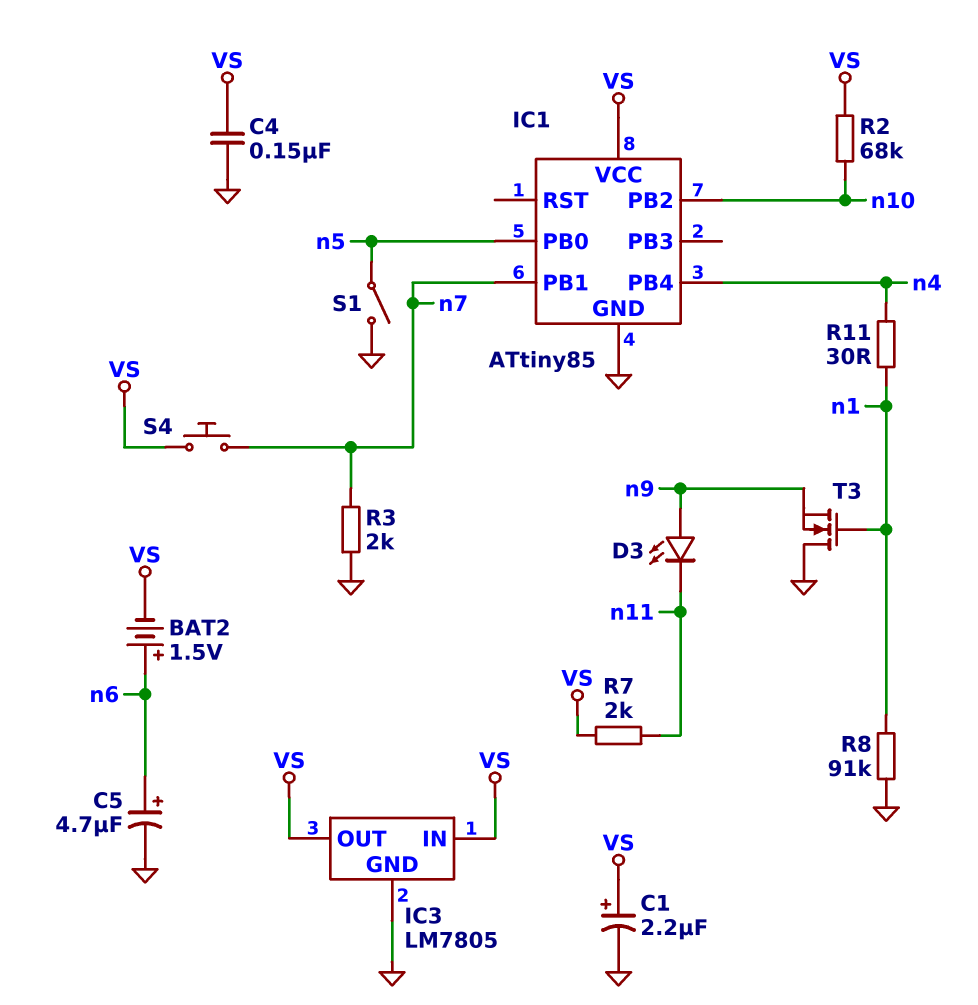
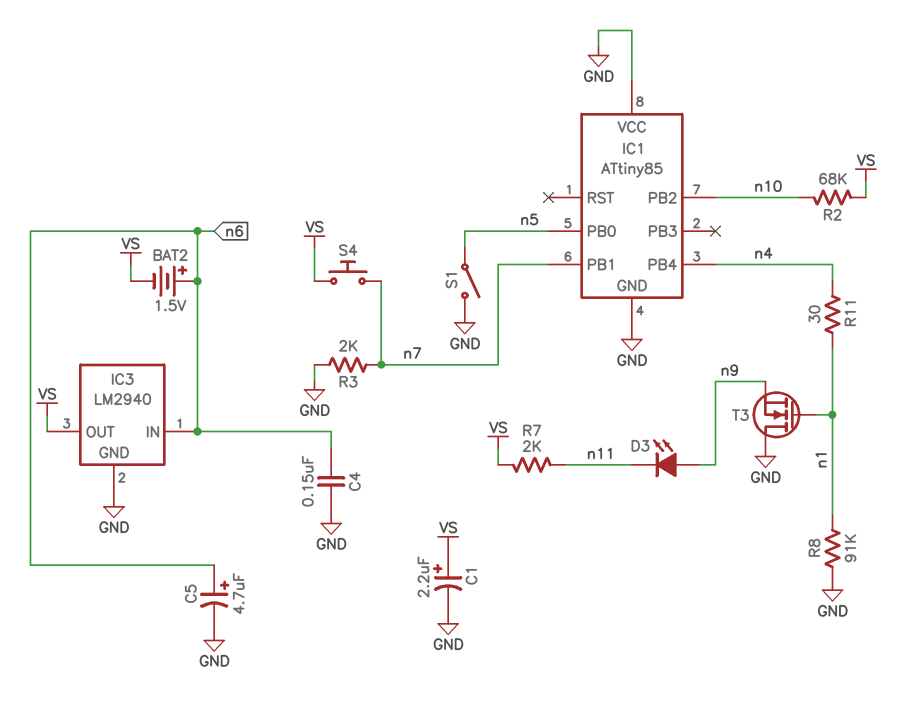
C4: 150nF (GND, VS) -> 150nF (GND, n6)
IC1 pin VCC: VS -> GND
IC3: LM7805 -> LM2940
IC3 pin IN: VS -> n6

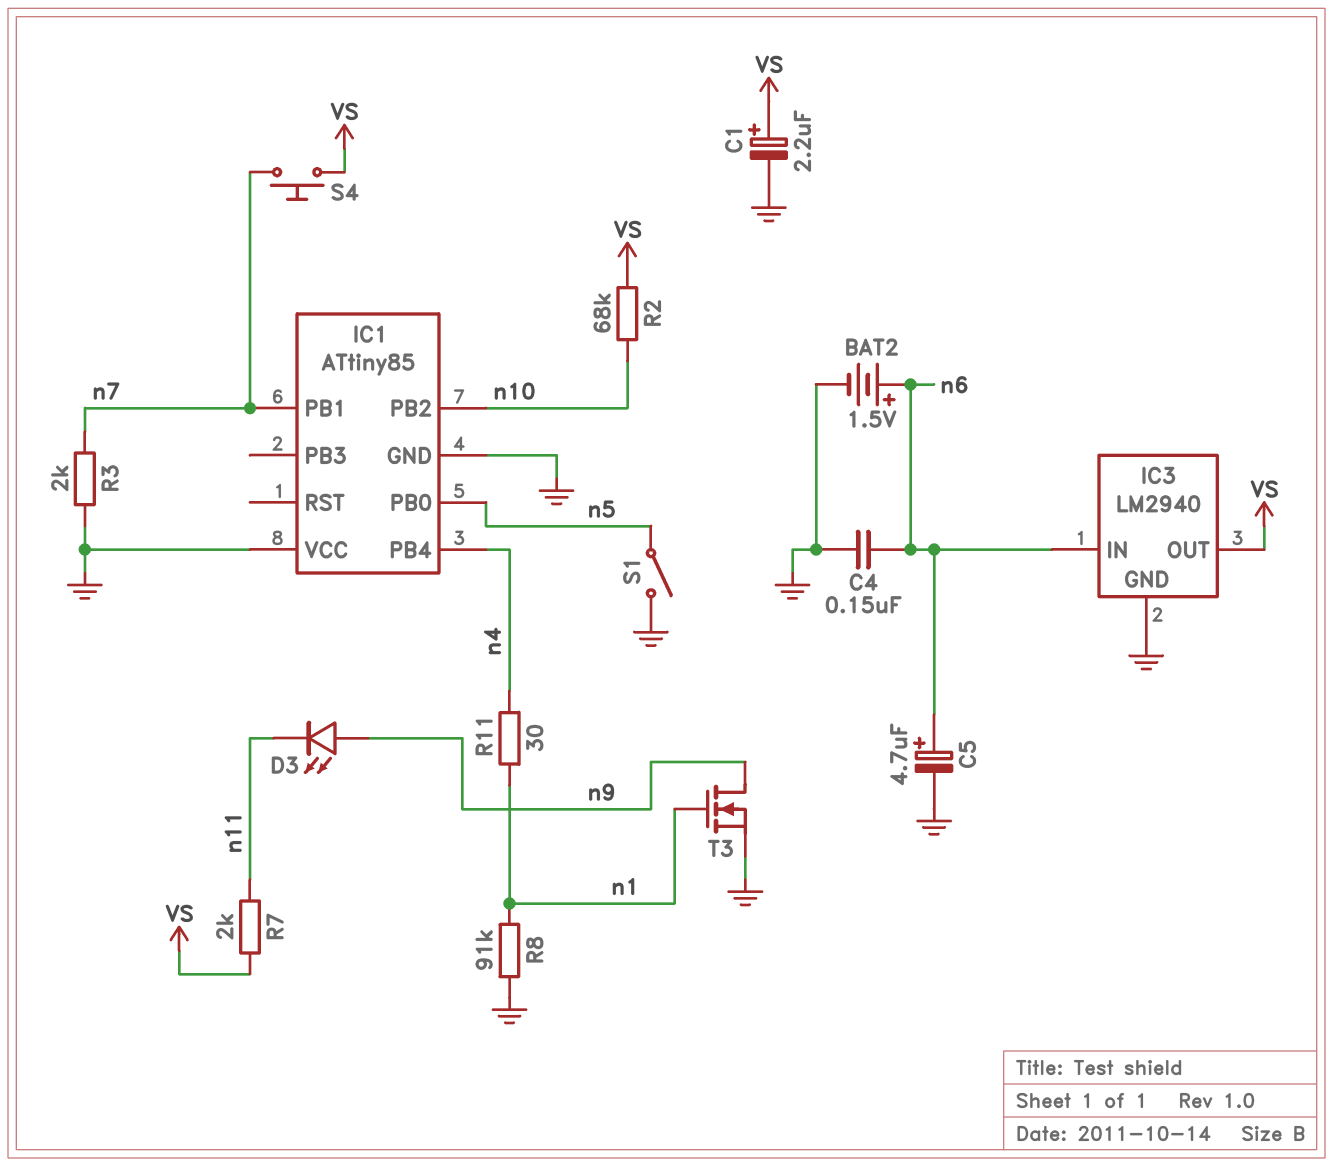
BAT2: 1.5V (plus n6, minus VS) -> 1.5V (plus n6, minus GND)
T3: NMOS (G n1, D GND, S n9) -> NMOS (G n1, D n9, S GND)

